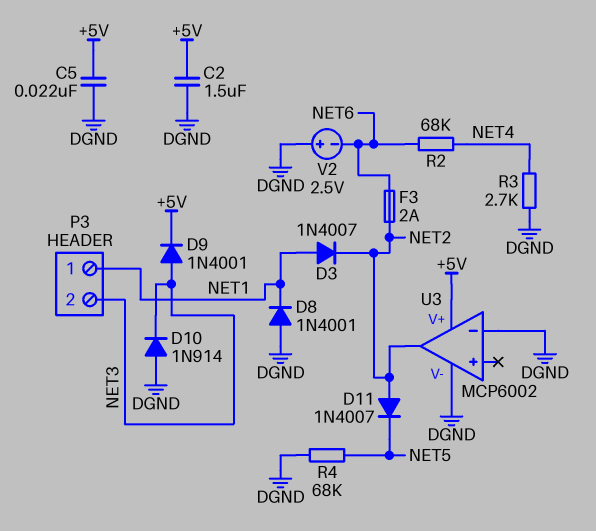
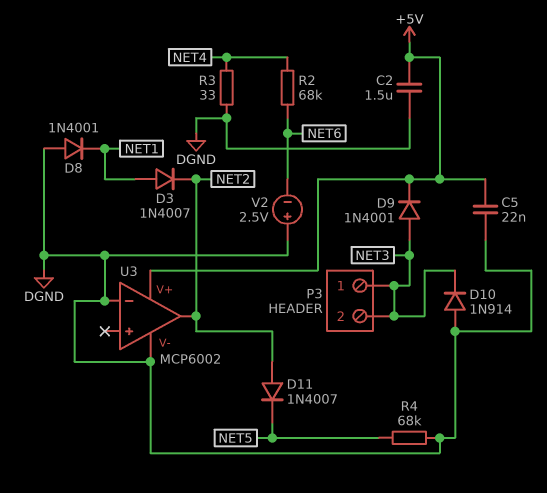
F3: 2A (NET2, NET6) -> none
P3 pin 1: NET1 -> NET3
R3: 2.7k (DGND, NET4) -> 33 (DGND, NET4)

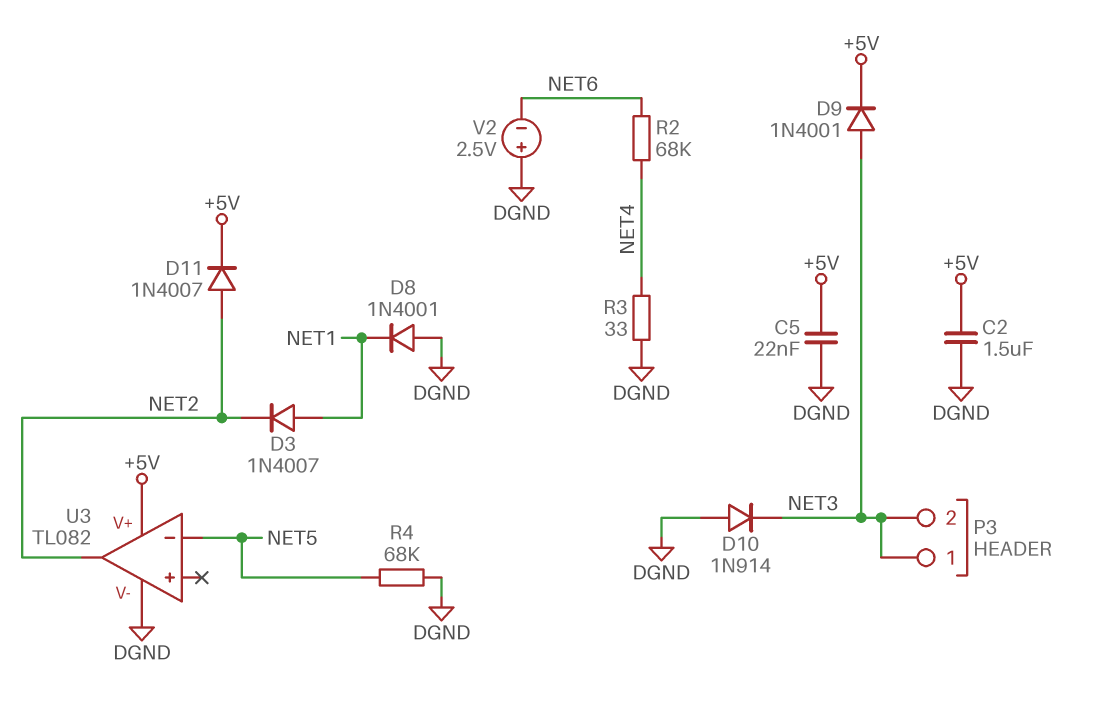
D11: diode 1N4007 (A NET2, K NET5) -> diode 1N4007 (A NET2, K +5V)
U3: MCP6002 -> TL082
U3 pin in-: DGND -> NET5

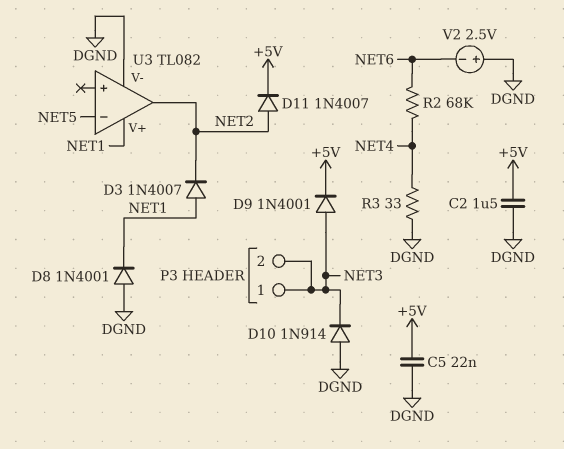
R4: 68k (DGND, NET5) -> none
U3 pin V+: +5V -> NET1

